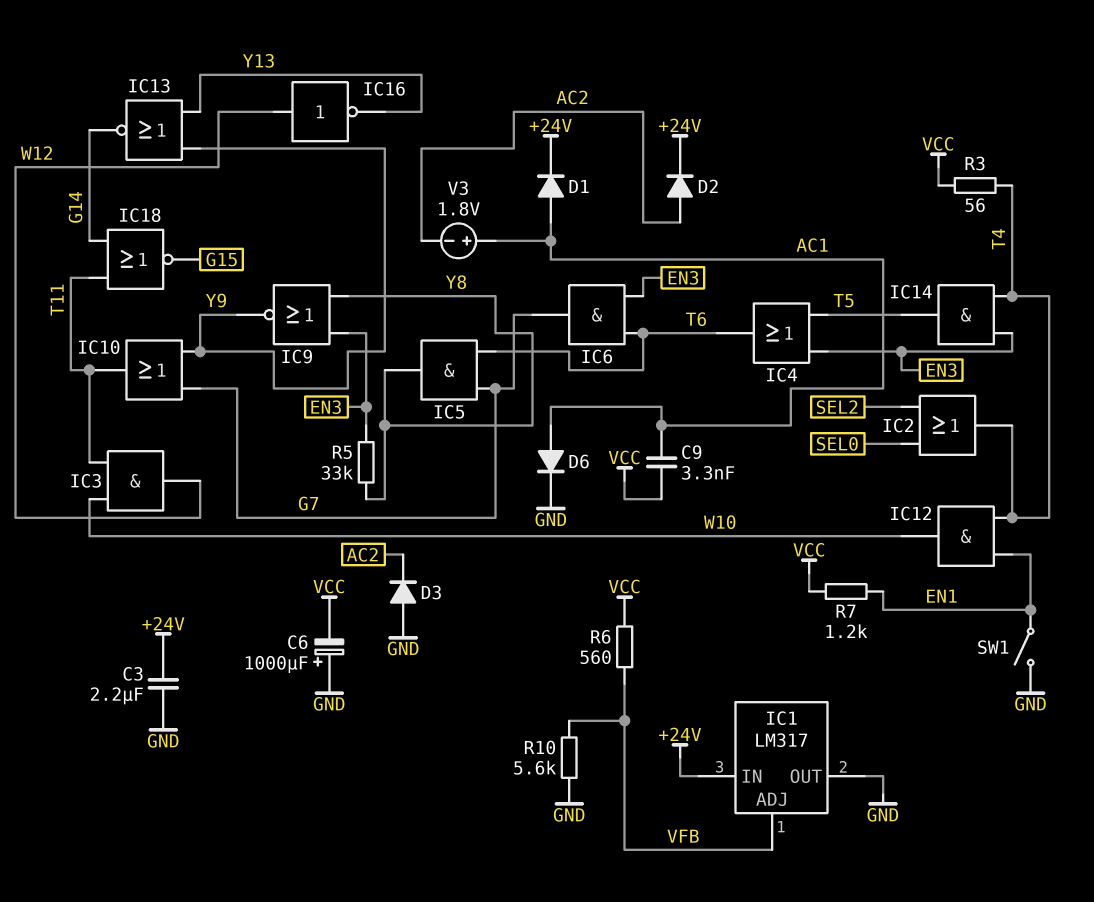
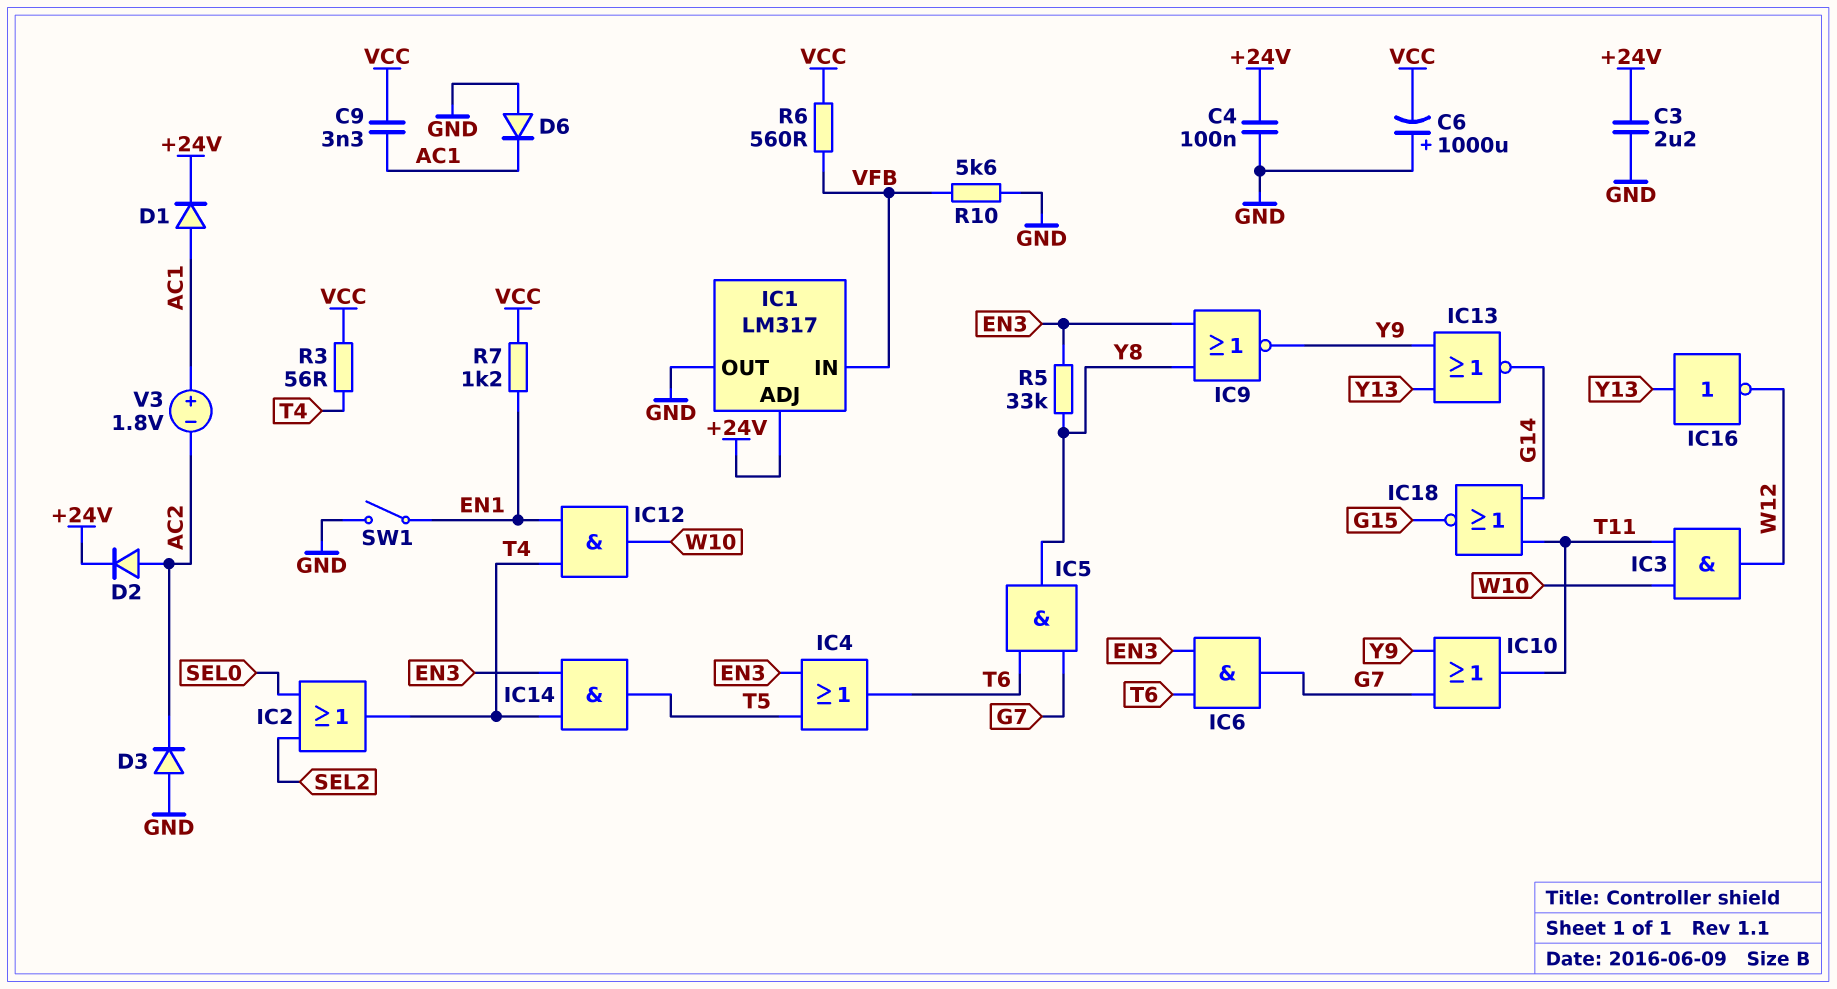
C4: none -> 100nF (+24V, GND)
D6: diode (A AC1, K GND) -> diode (A GND, K AC1)
IC1 pin ADJ: VFB -> +24V
IC1 pin IN: +24V -> VFB
IC16: NOT (in W12, out Y13) -> NOT (in Y13, out W12)

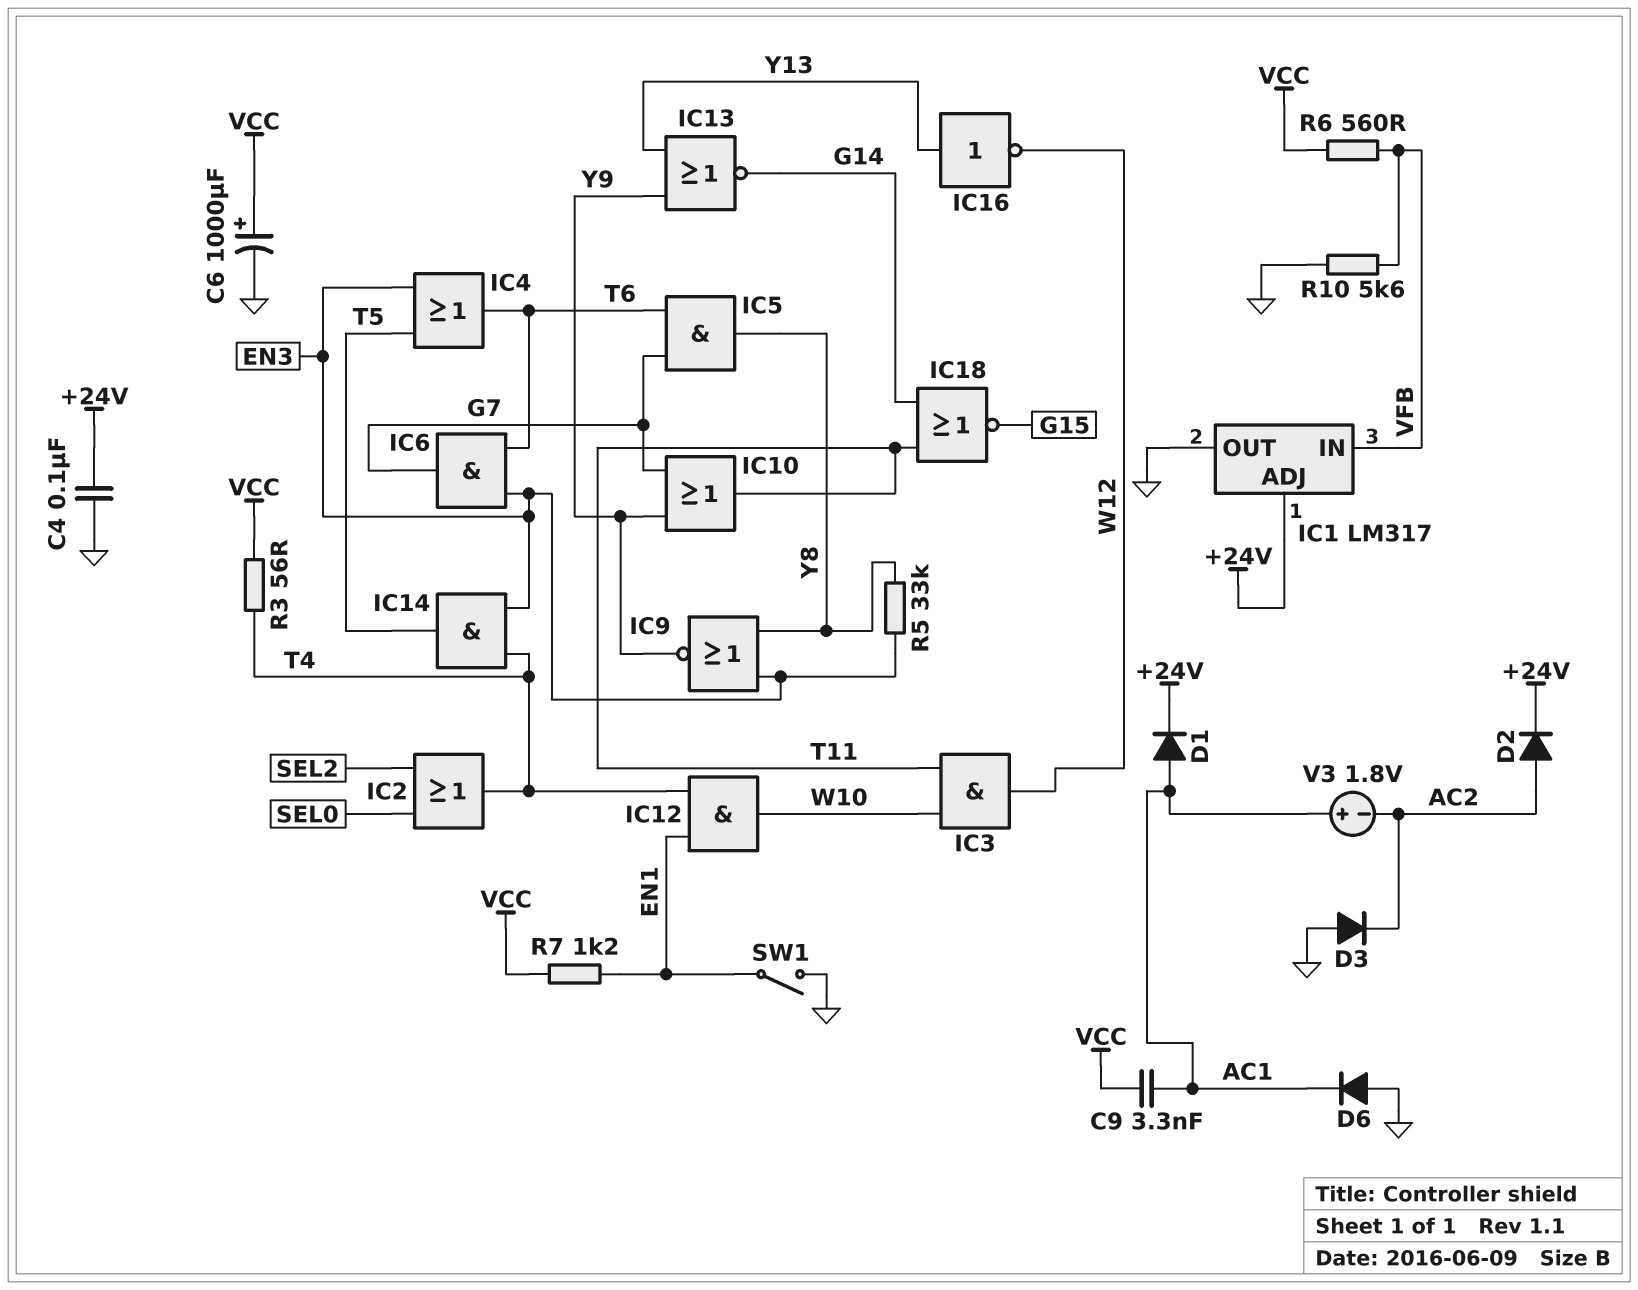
C3: 2.2uF (+24V, GND) -> none
C6: 1000uF (plus GND, minus VCC) -> 1000uF (plus VCC, minus GND)

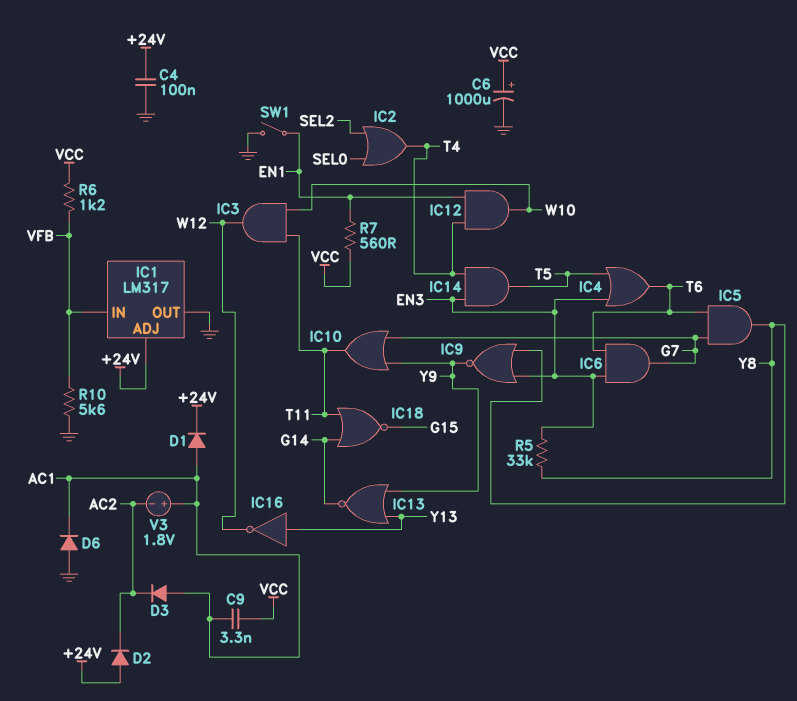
D2: diode (A AC2, K +24V) -> diode (A +24V, K AC2)
D3: diode (A GND, K AC2) -> diode (A AC1, K AC2)
R3: 56 (T4, VCC) -> none
R6: 560 (VCC, VFB) -> 1.2k (VCC, VFB)
R7: 1.2k (EN1, VCC) -> 560 (EN1, VCC)

